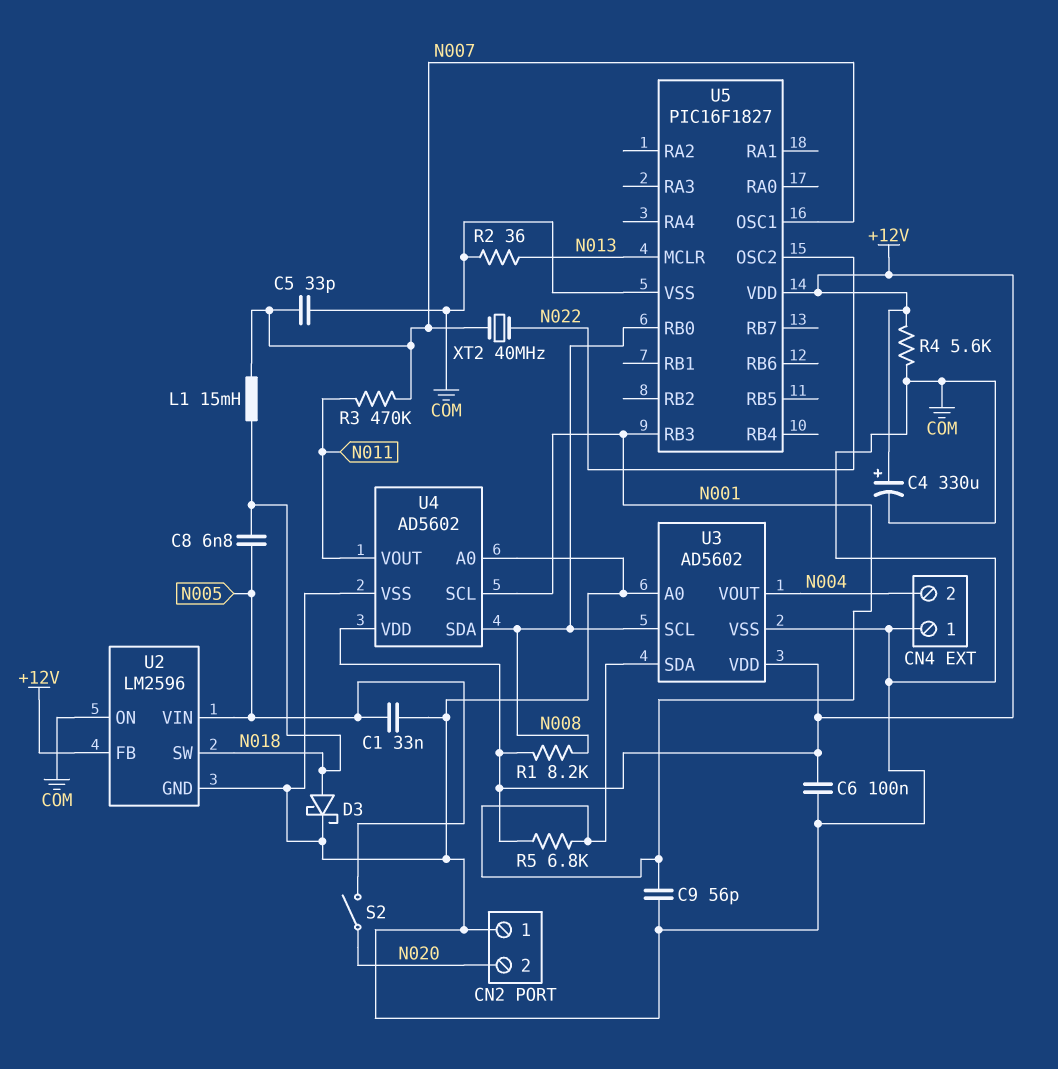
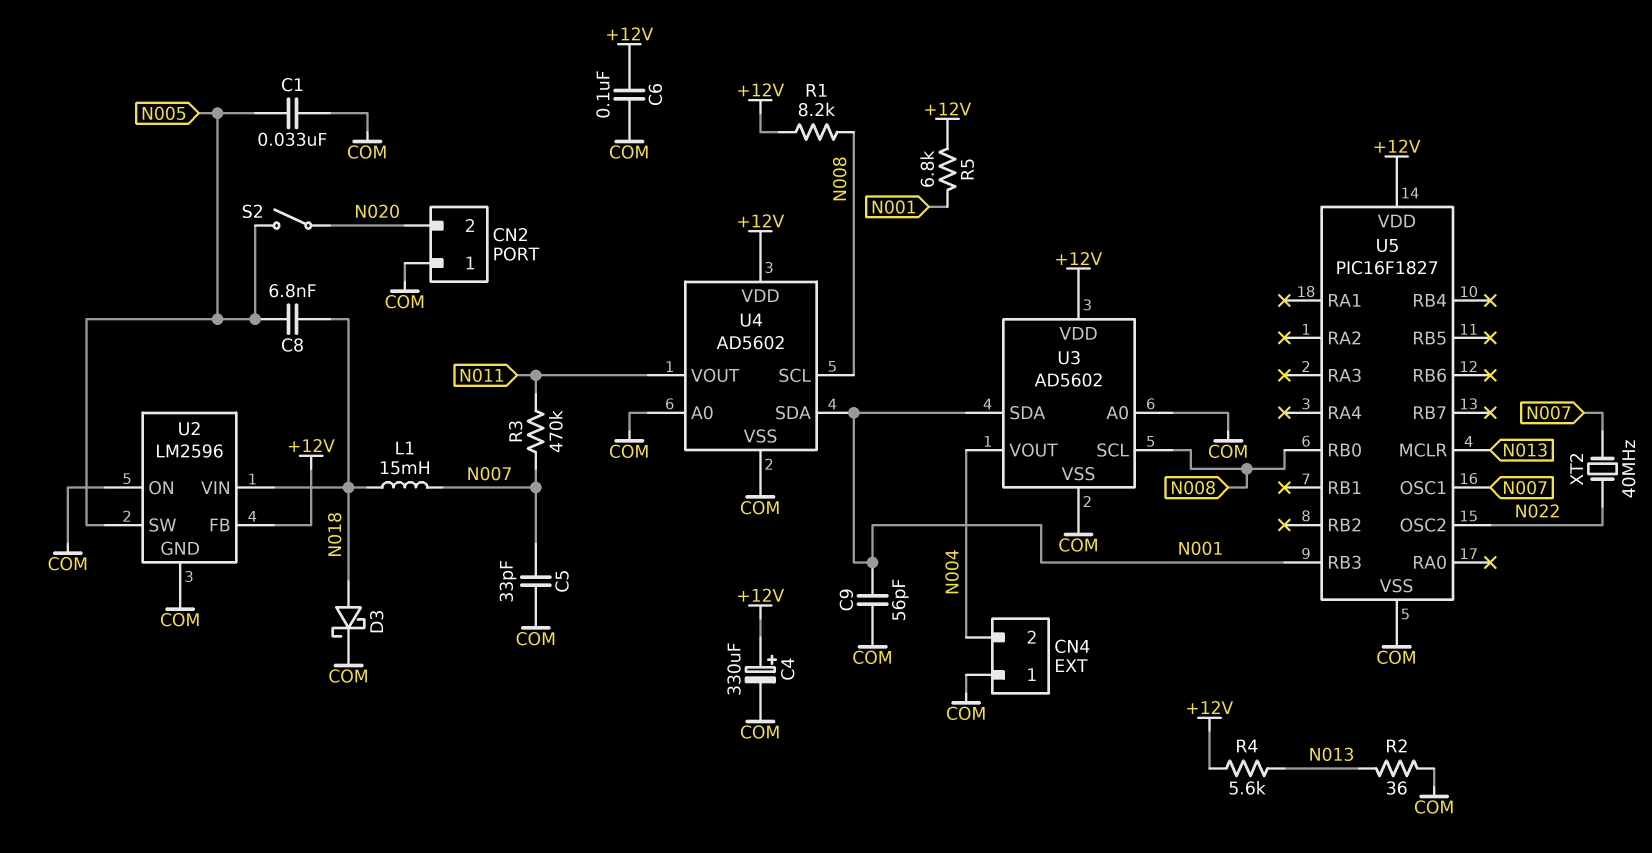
R4: 5.6k (+12V, COM) -> 5.6k (+12V, N013)
U2 pin SW: N018 -> N005
U2 pin VIN: N005 -> N018
U4 pin SCL: N001 -> N008
U4 pin SDA: N008 -> N001

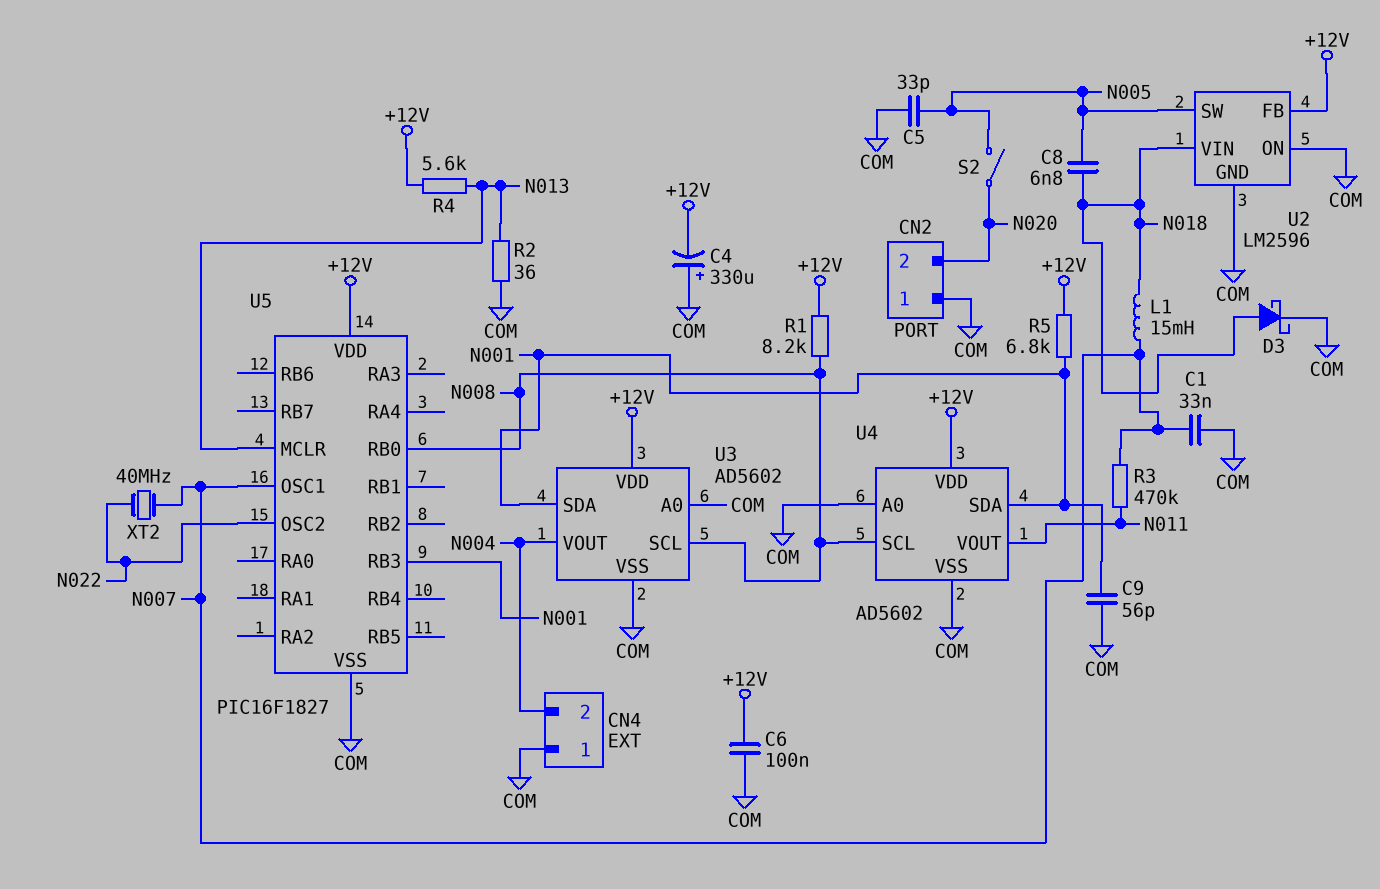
C1: 33nF (COM, N005) -> 33nF (COM, N007)
C4: 330uF (plus +12V, minus COM) -> 330uF (plus COM, minus +12V)
C5: 33pF (COM, N007) -> 33pF (COM, N005)

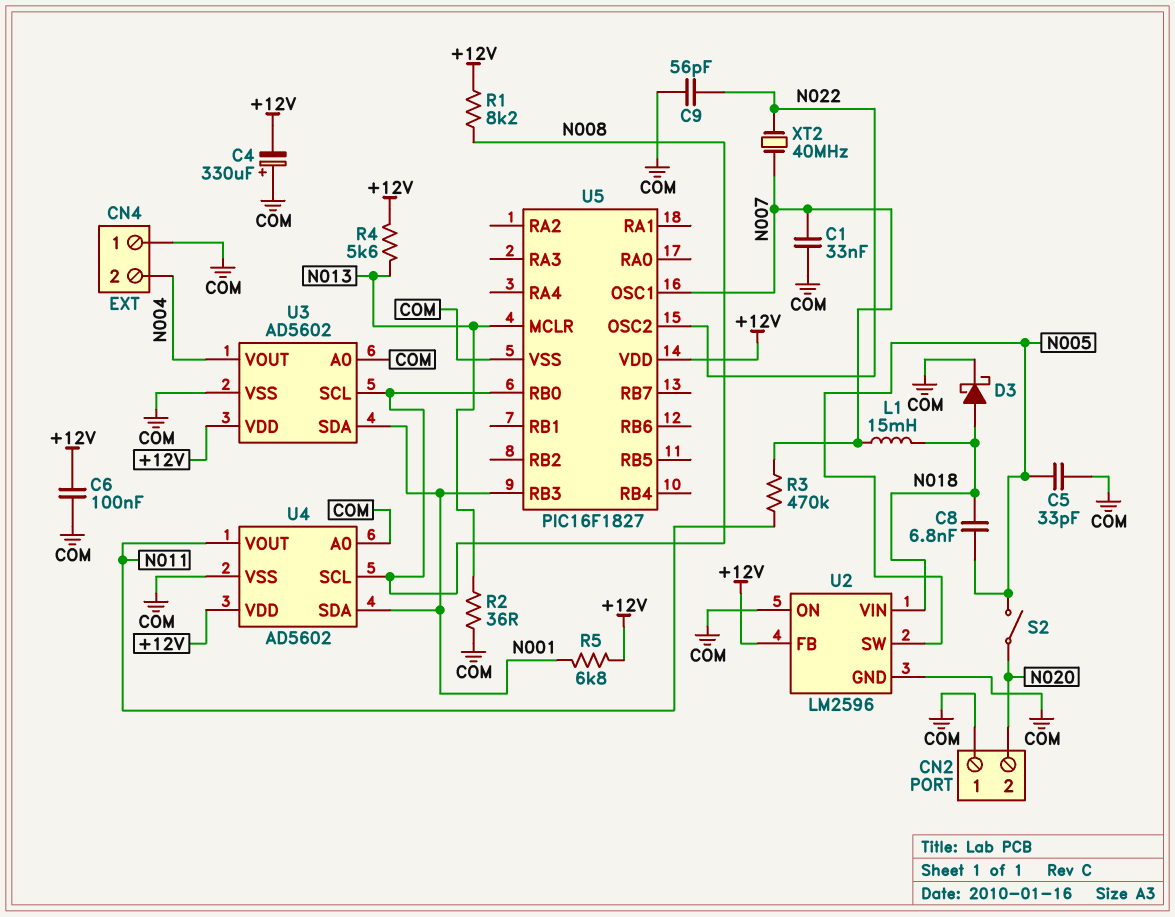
C9: 56pF (COM, N001) -> 56pF (COM, N022)

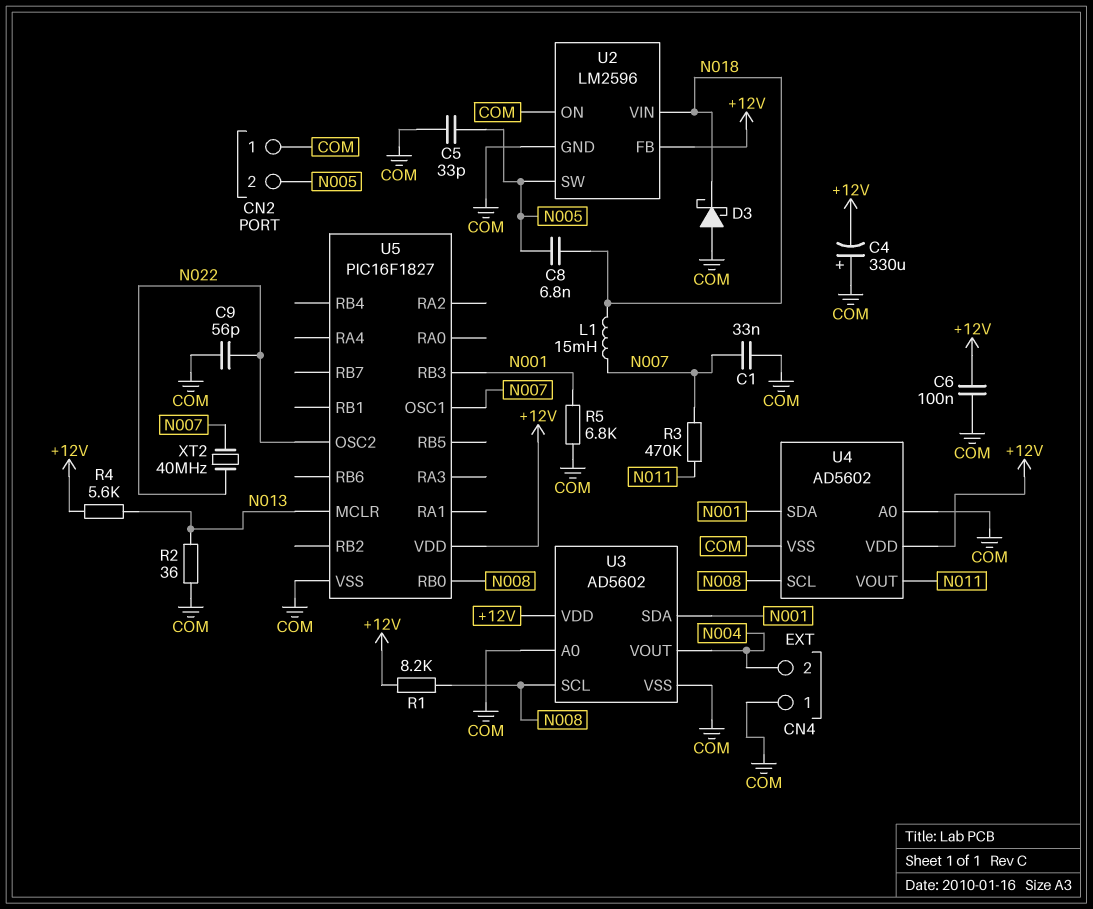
CN2 pin 2: N020 -> N005
D3: schottky (A N018, K COM) -> schottky (A COM, K N018)
R5: 6.8k (+12V, N001) -> 6.8k (COM, N001)
S2: switch (N005, N020) -> none

